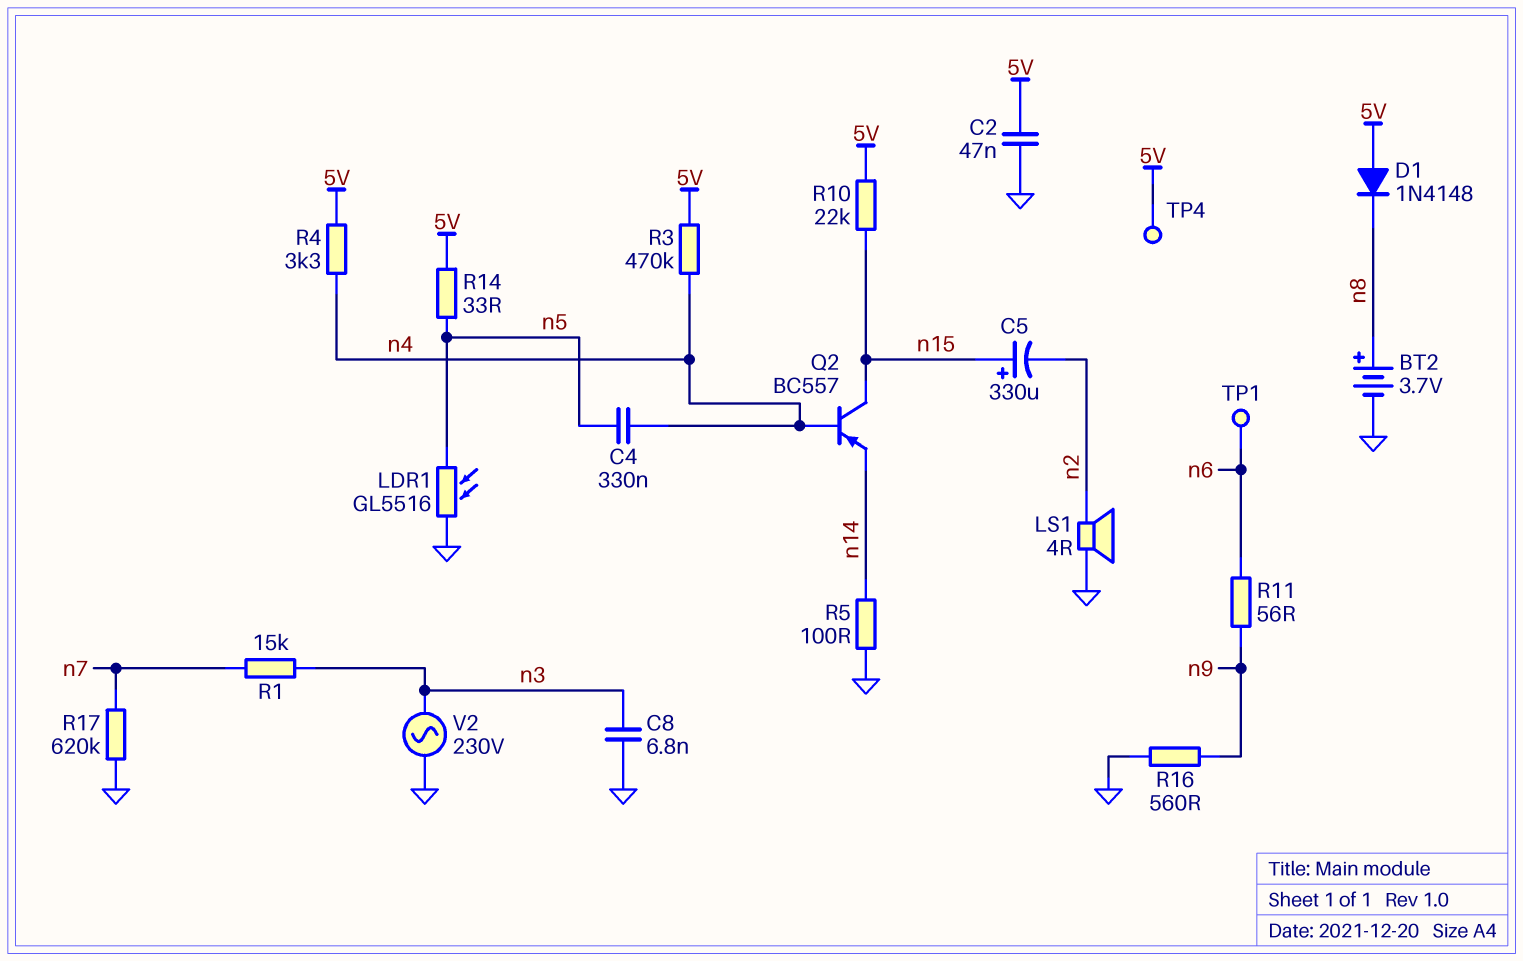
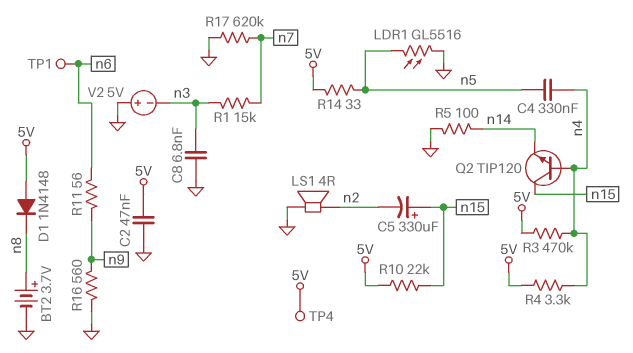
Q2: PNP BC557 (B n4, C n15, E n14) -> NPN TIP120 (B n4, C n15, E n14)
V2: AC 230V (GND, n3) -> 5V (plus GND, minus n3)

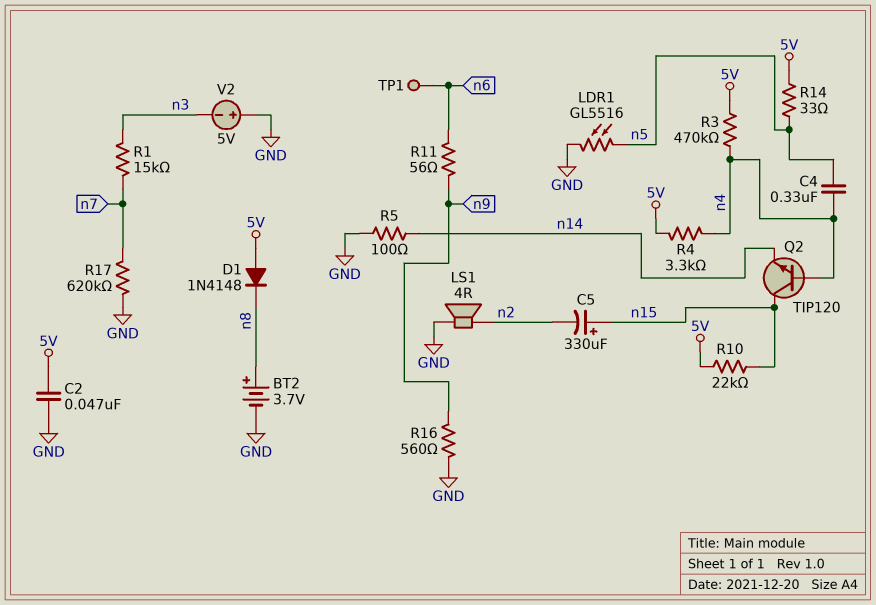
C8: 6.8nF (GND, n3) -> none
TP4: test point (5V) -> none

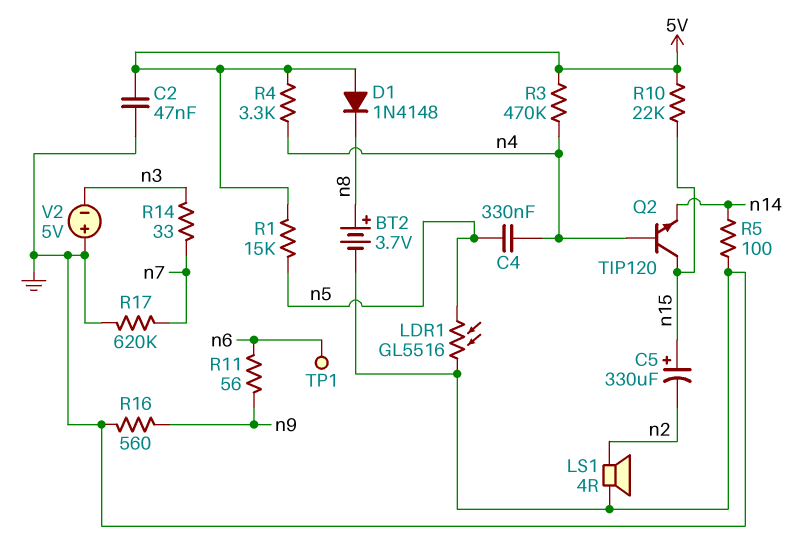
R1: 15k (n3, n7) -> 15k (5V, n5)
R14: 33 (5V, n5) -> 33 (n3, n7)

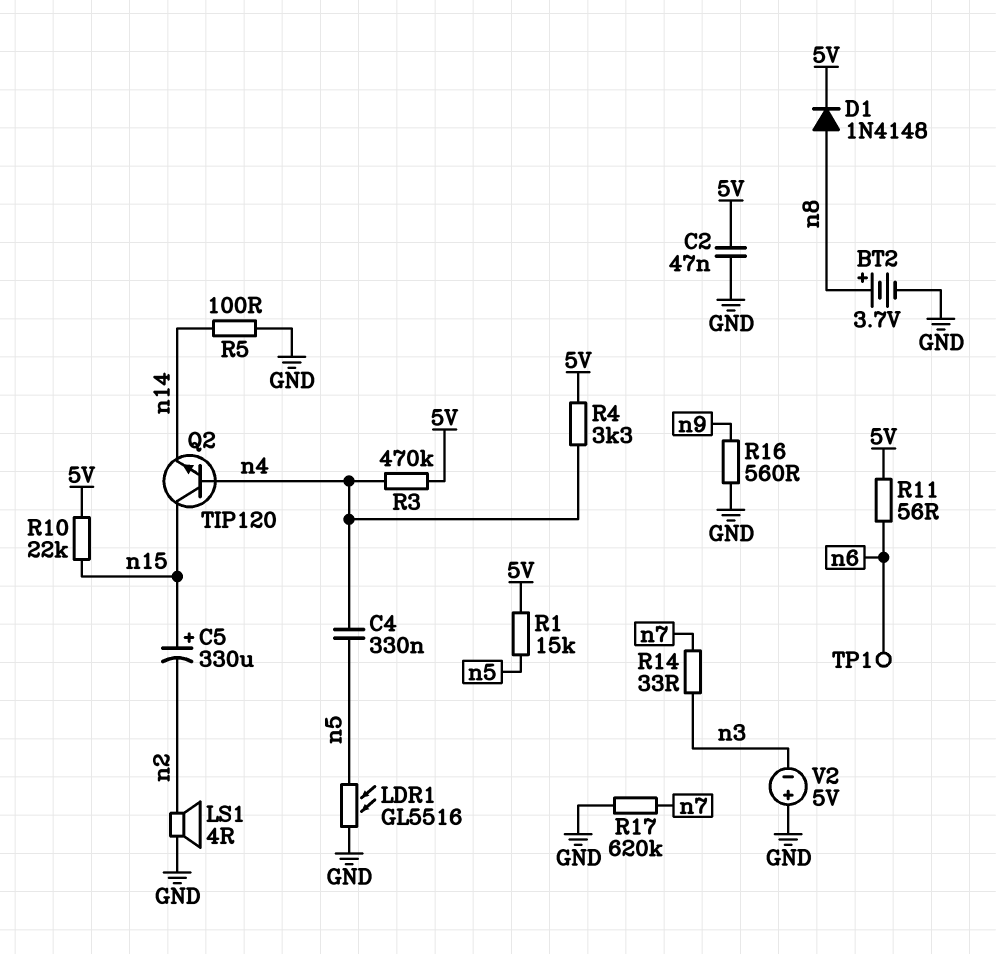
D1: diode 1N4148 (A 5V, K n8) -> diode 1N4148 (A n8, K 5V)
R11: 56 (n6, n9) -> 56 (5V, n6)

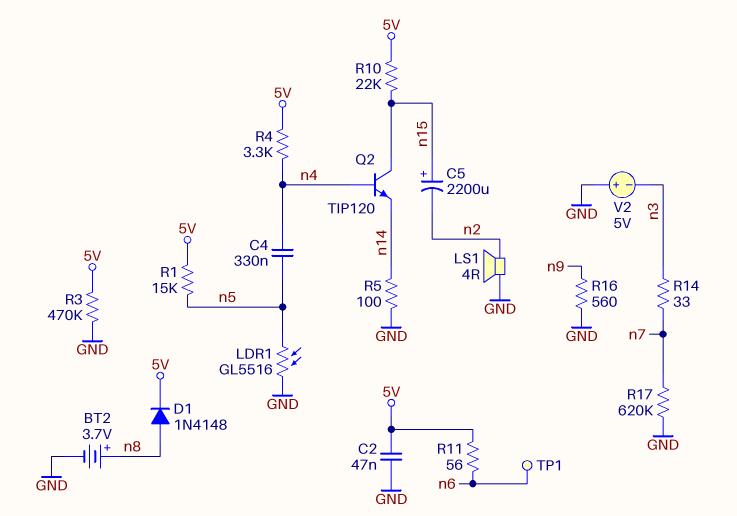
C5: 330uF (plus n15, minus n2) -> 2200uF (plus n15, minus n2)
R3: 470k (5V, n4) -> 470k (5V, GND)

